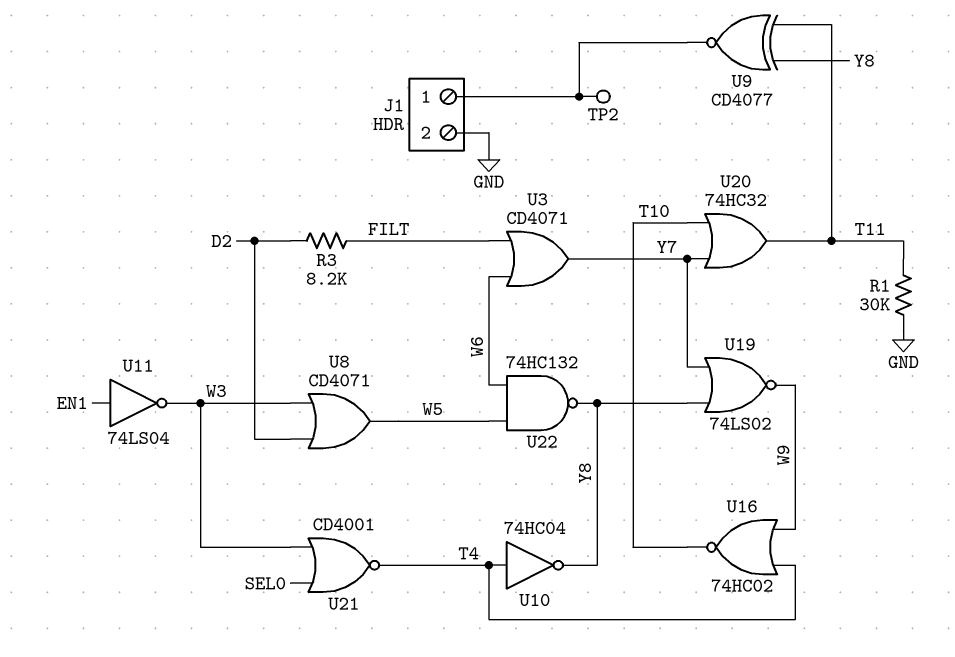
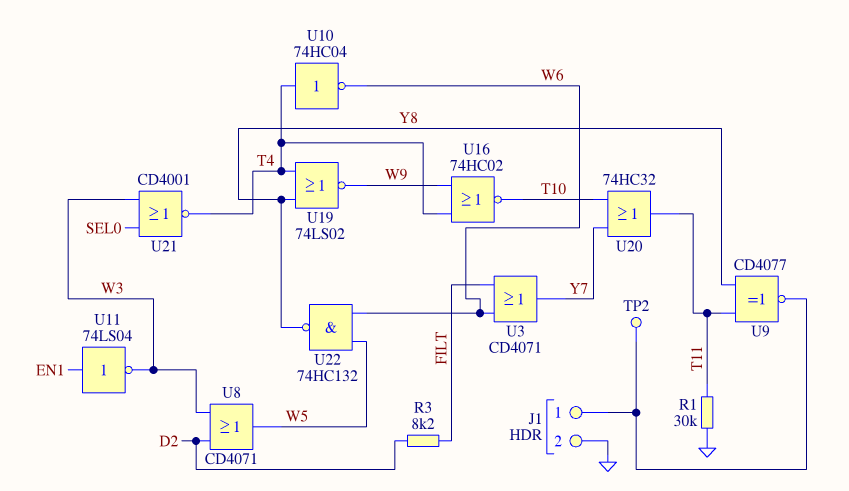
U10: NOT 74HC04 (in T4, out Y8) -> NOT 74HC04 (in T4, out W6)
U19: NOR 74LS02 (in Y7, in Y8, out W9) -> NOR 74LS02 (in T4, in Y8, out W9)

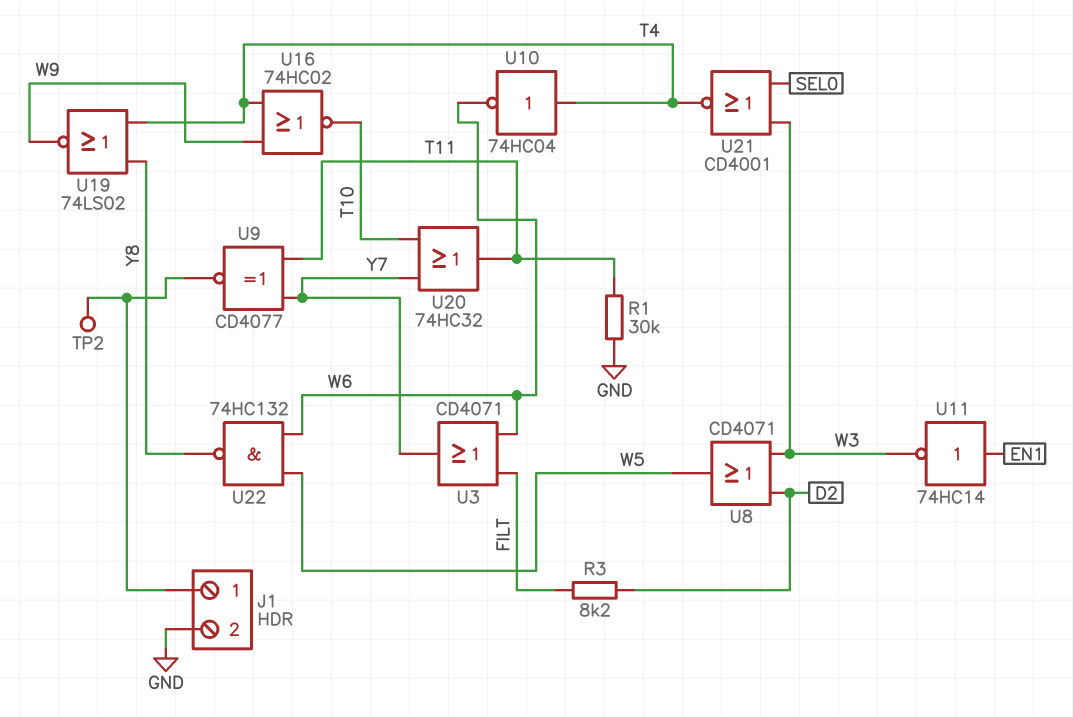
U9: XNOR CD4077 (in T11, in Y8, out J1/1) -> XNOR CD4077 (in T11, in Y7, out J1/1)
U11: NOT 74LS04 (in EN1, out W3) -> NOT 74HC14 (in EN1, out W3)

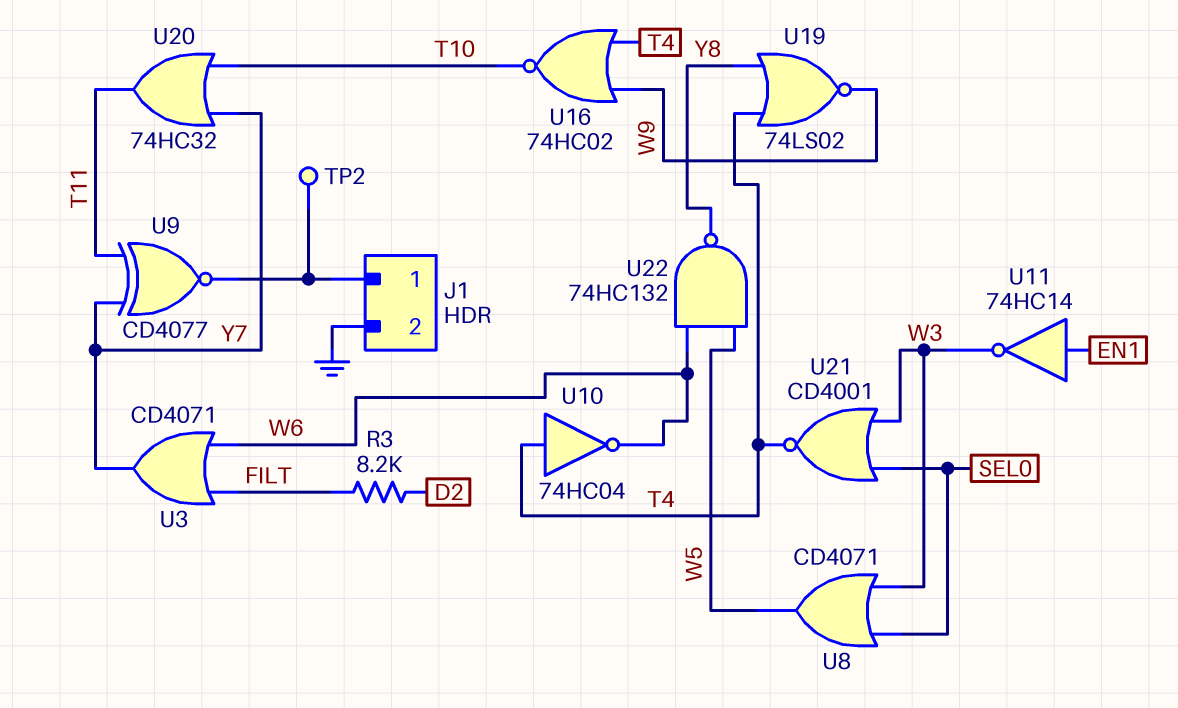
R1: 30k (GND, T11) -> none
U8: OR CD4071 (in D2, in W3, out W5) -> OR CD4071 (in SEL0, in W3, out W5)

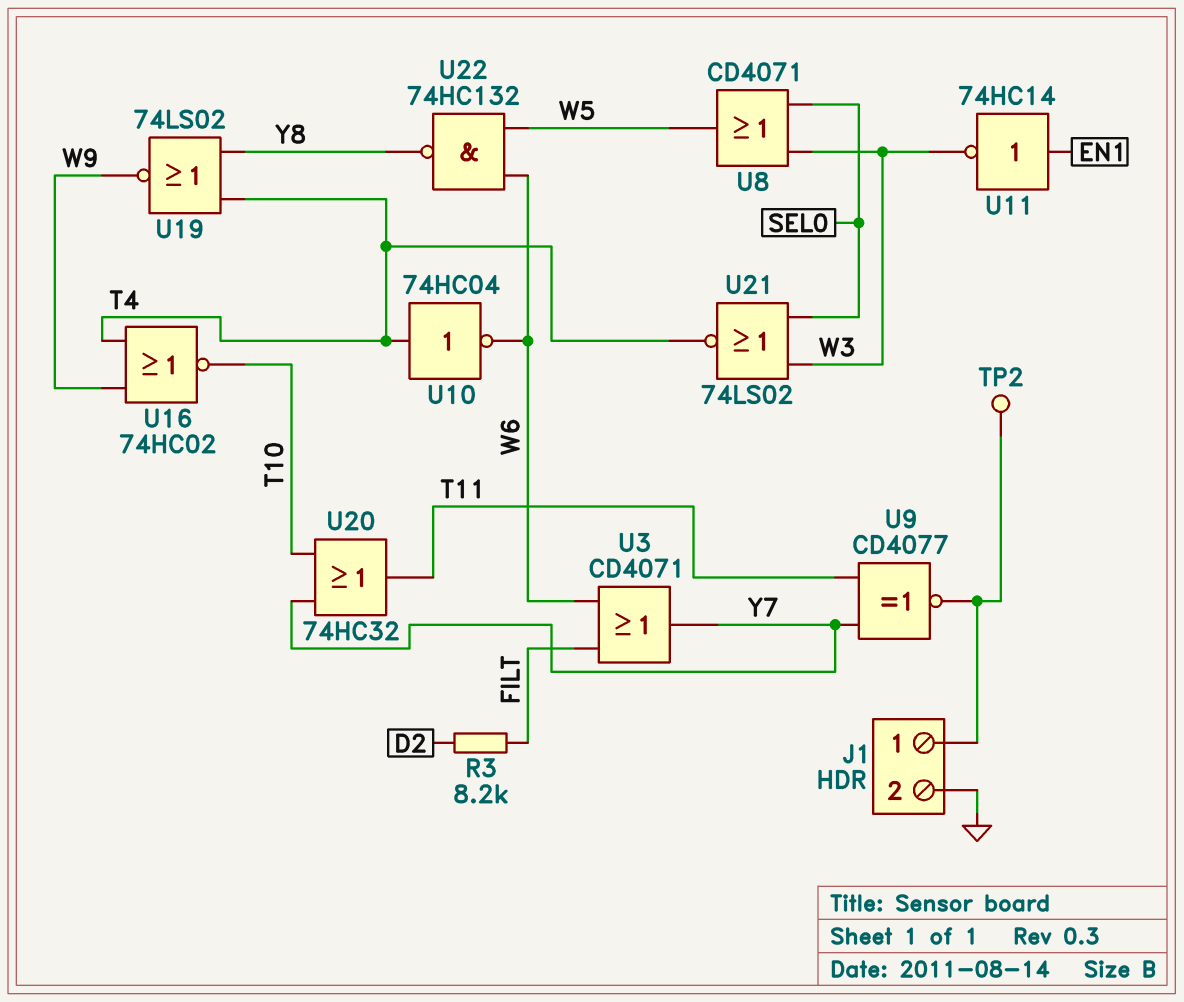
U21: NOR CD4001 (in SEL0, in W3, out T4) -> NOR 74LS02 (in SEL0, in W3, out T4)

